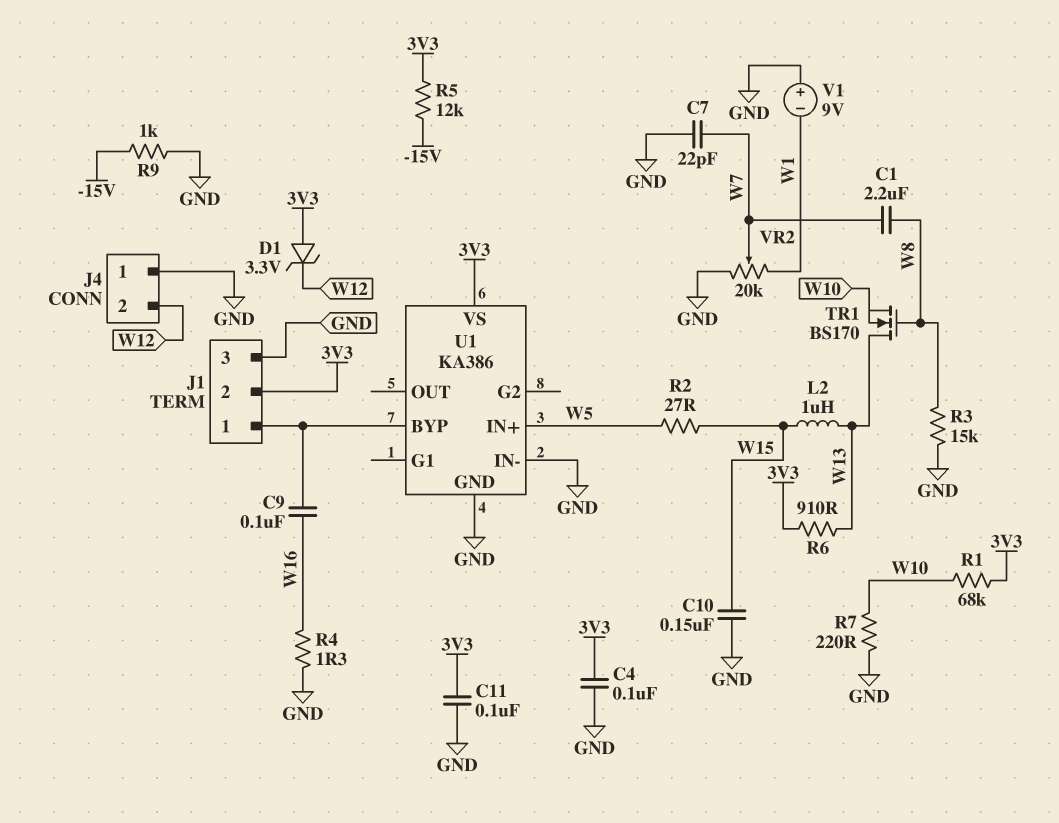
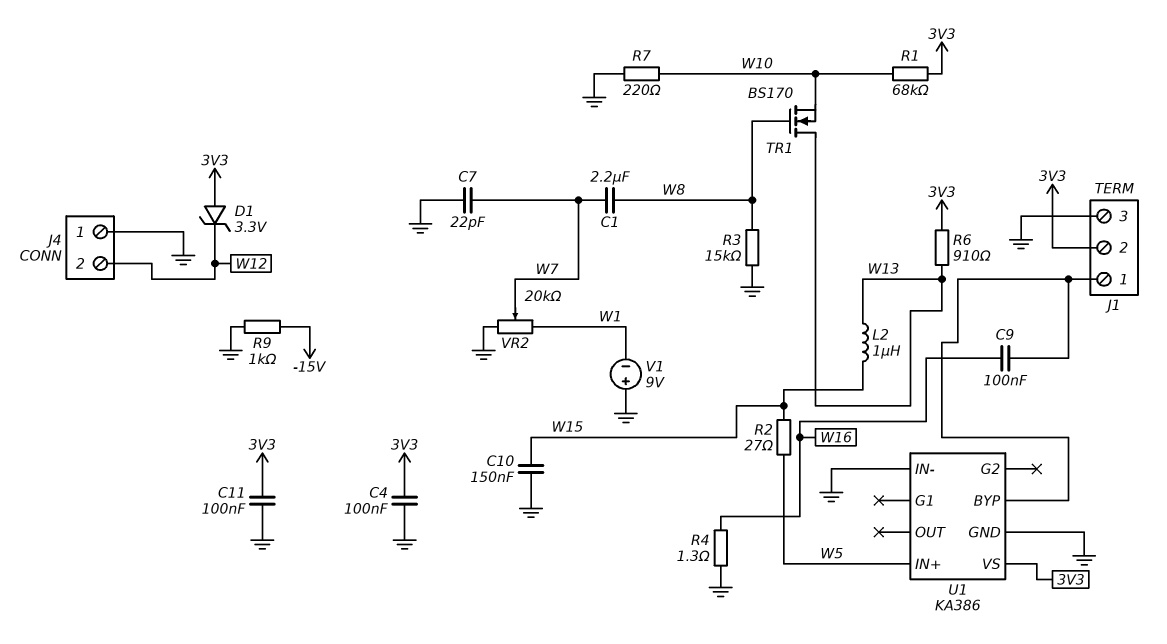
R5: 12k (-15V, 3V3) -> none

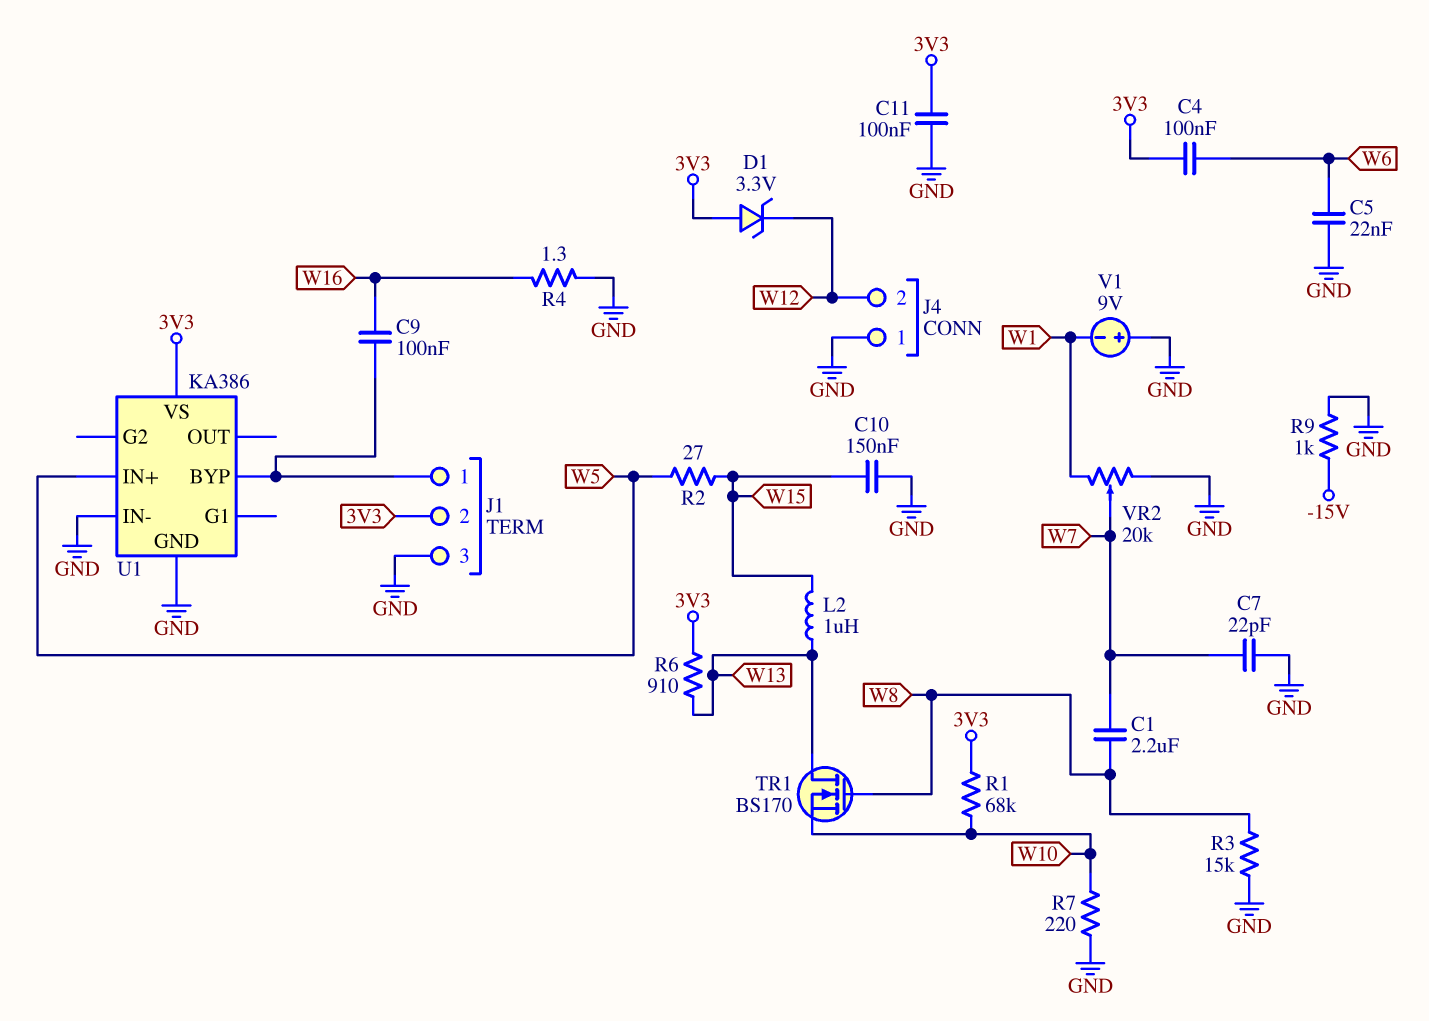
C4: 100nF (3V3, GND) -> 100nF (3V3, W6)
C5: none -> 22nF (GND, W6)

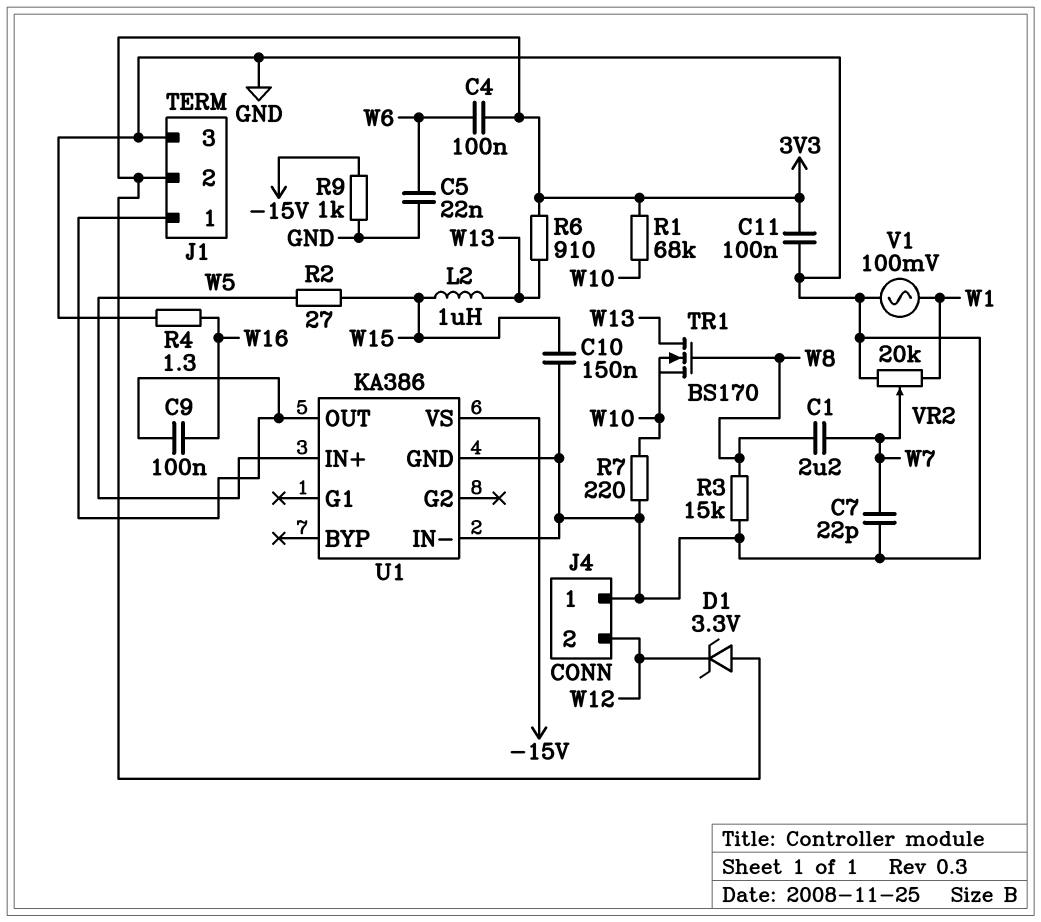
U1 pin BYP: J1/1 -> none
U1 pin OUT: none -> J1/1
U1 pin VS: 3V3 -> -15V
V1: 9V (plus GND, minus W1) -> AC 100mV (GND, W1)

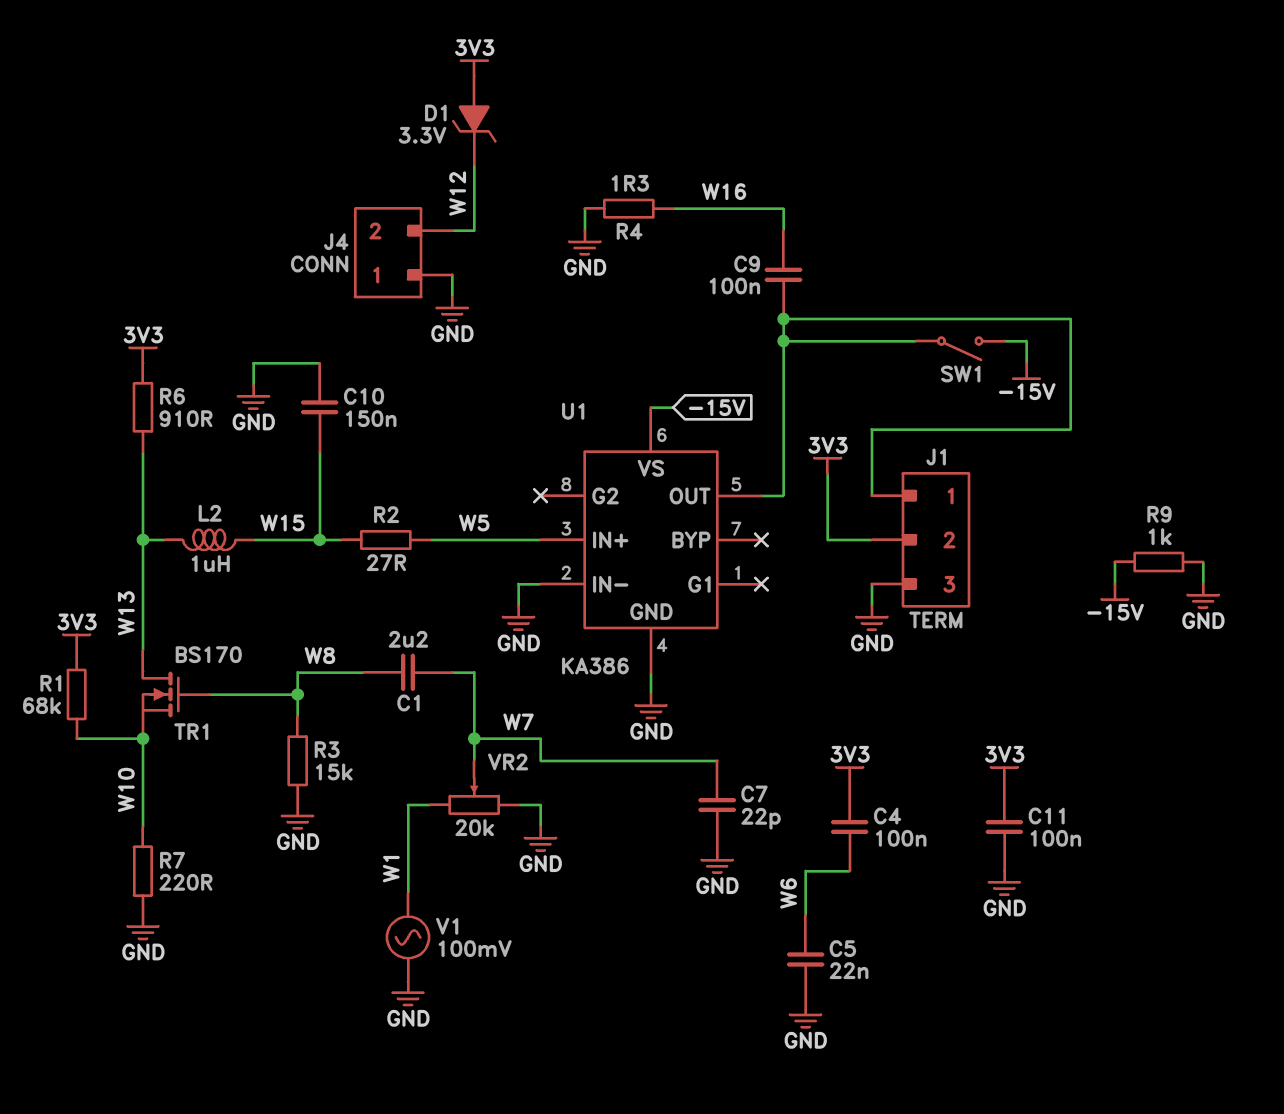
SW1: none -> switch (-15V, J1/1)

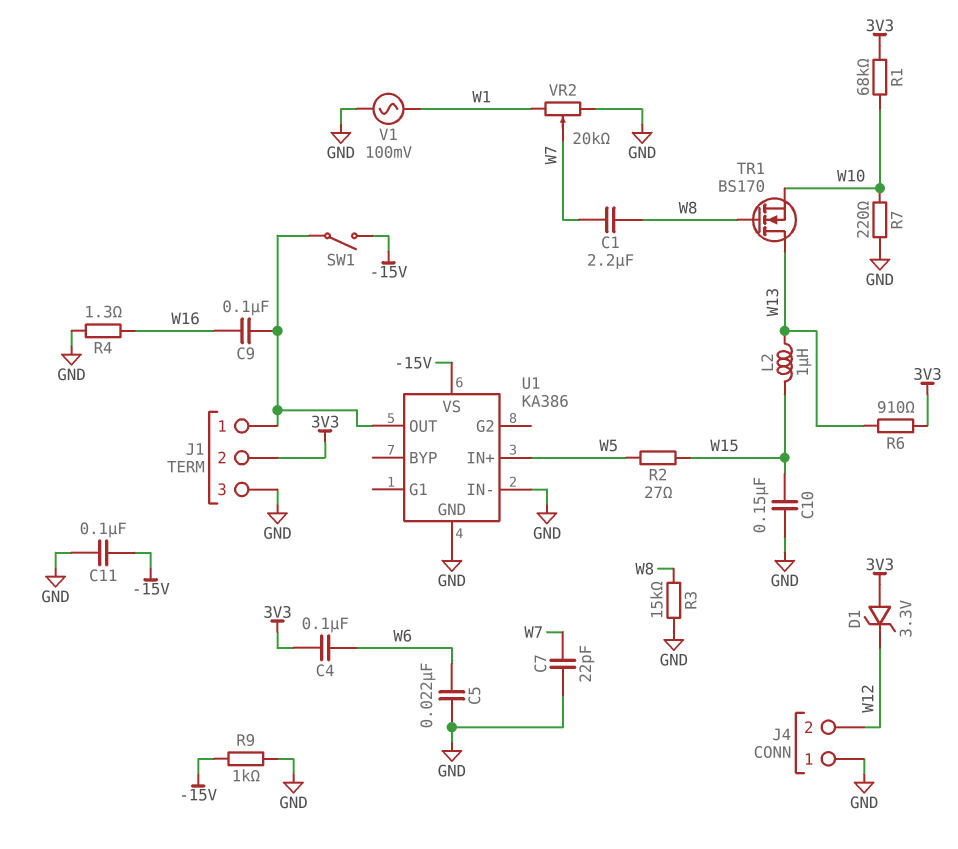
C11: 100nF (3V3, GND) -> 100nF (-15V, GND)

